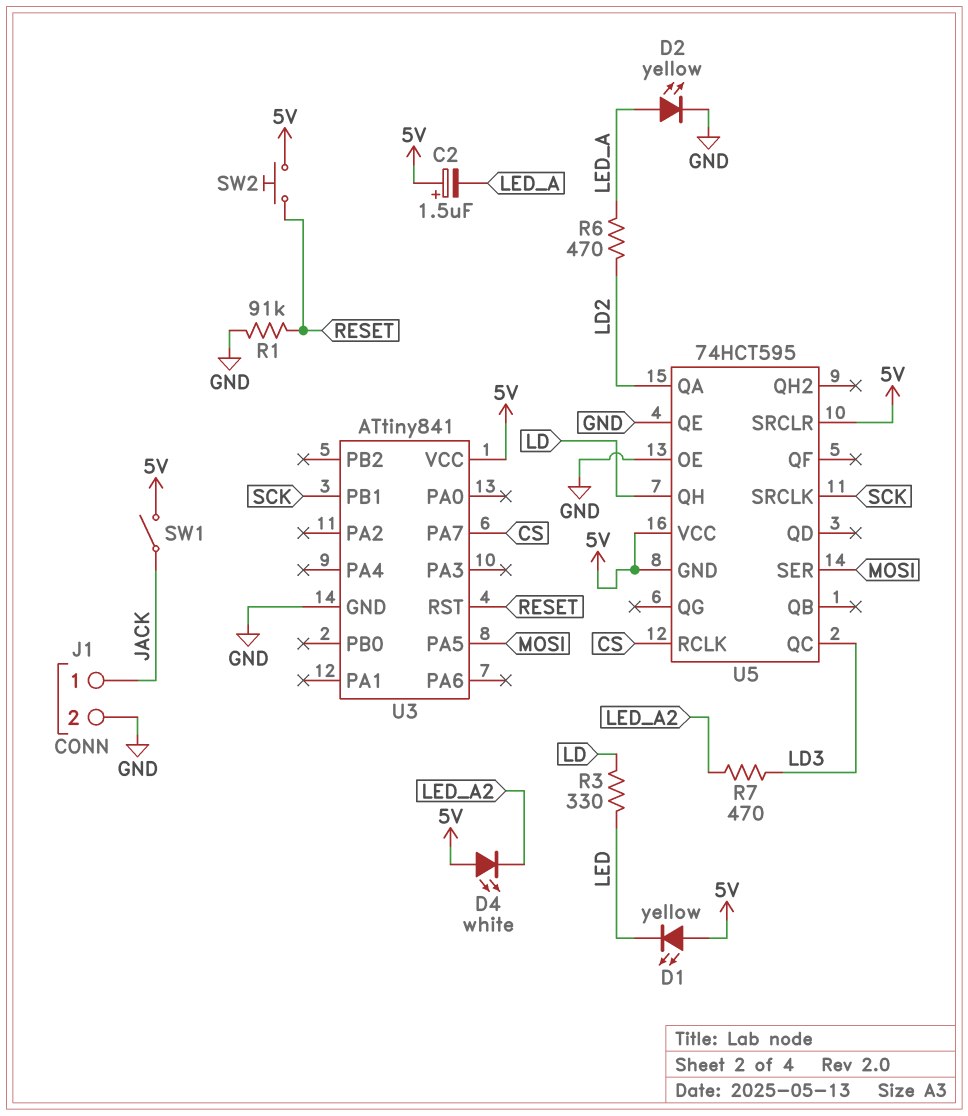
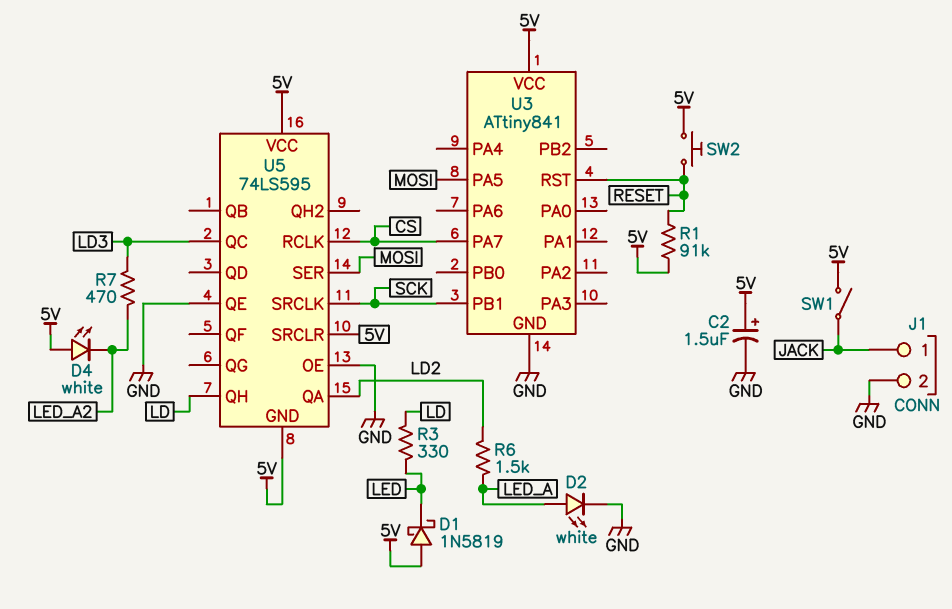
C2: 1.5uF (plus 5V, minus LED_A) -> 1.5uF (plus 5V, minus GND)
D1: LED yellow (A 5V, K LED) -> schottky 1N5819 (A 5V, K LED)
D2: LED yellow (A LED_A, K GND) -> LED white (A LED_A, K GND)
R1: 91k (GND, RESET) -> 91k (5V, RESET)
R6: 470 (LD2, LED_A) -> 1.5k (LD2, LED_A)
U5: 74HCT595 -> 74LS595

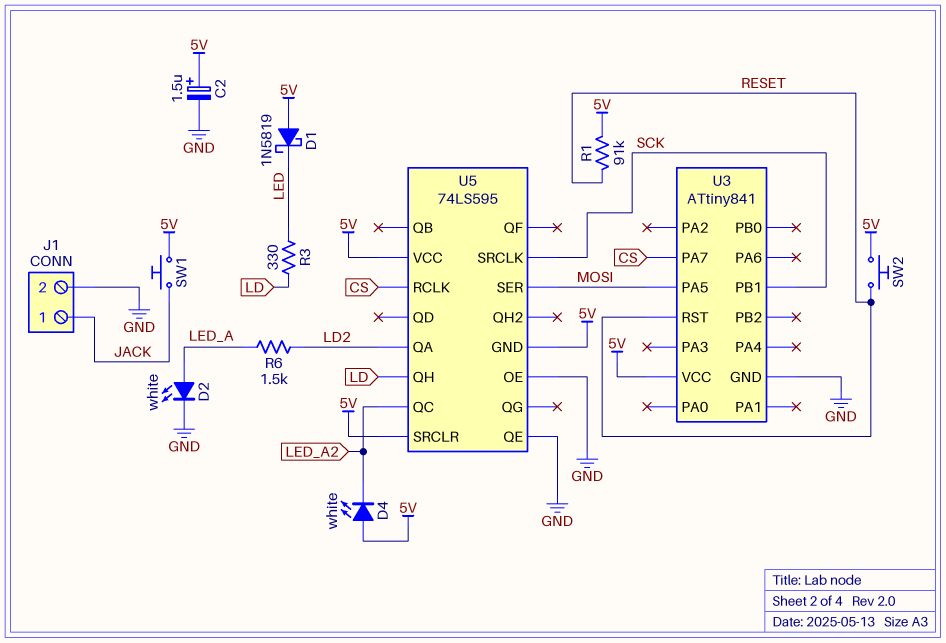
R7: 470 (LD3, LED_A2) -> none
SW1: switch (5V, JACK) -> button (5V, JACK)
U5 pin QC: LD3 -> LED_A2

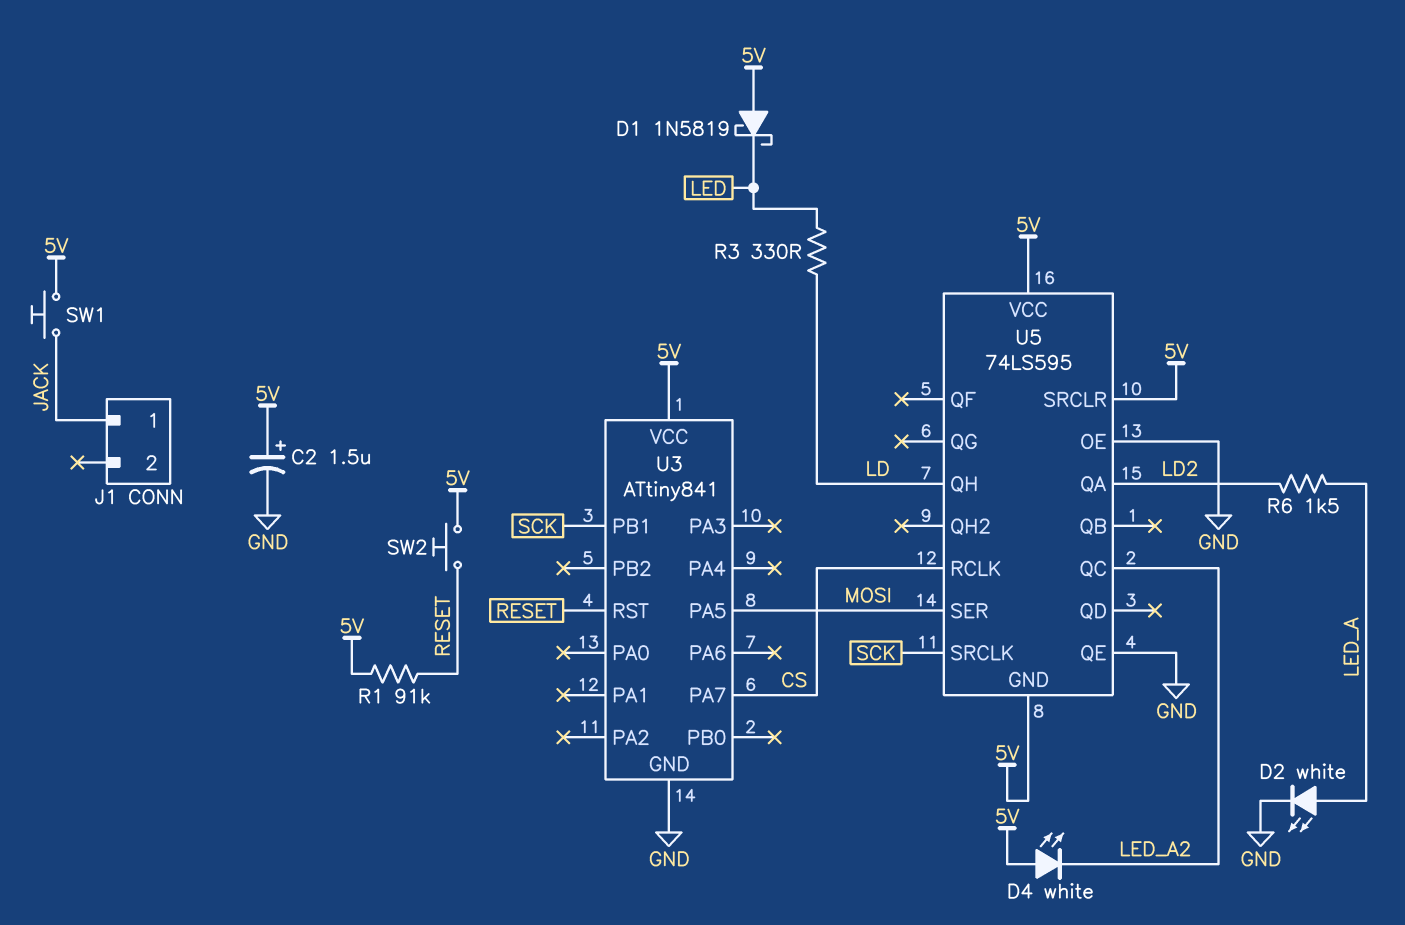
J1 pin 2: GND -> none

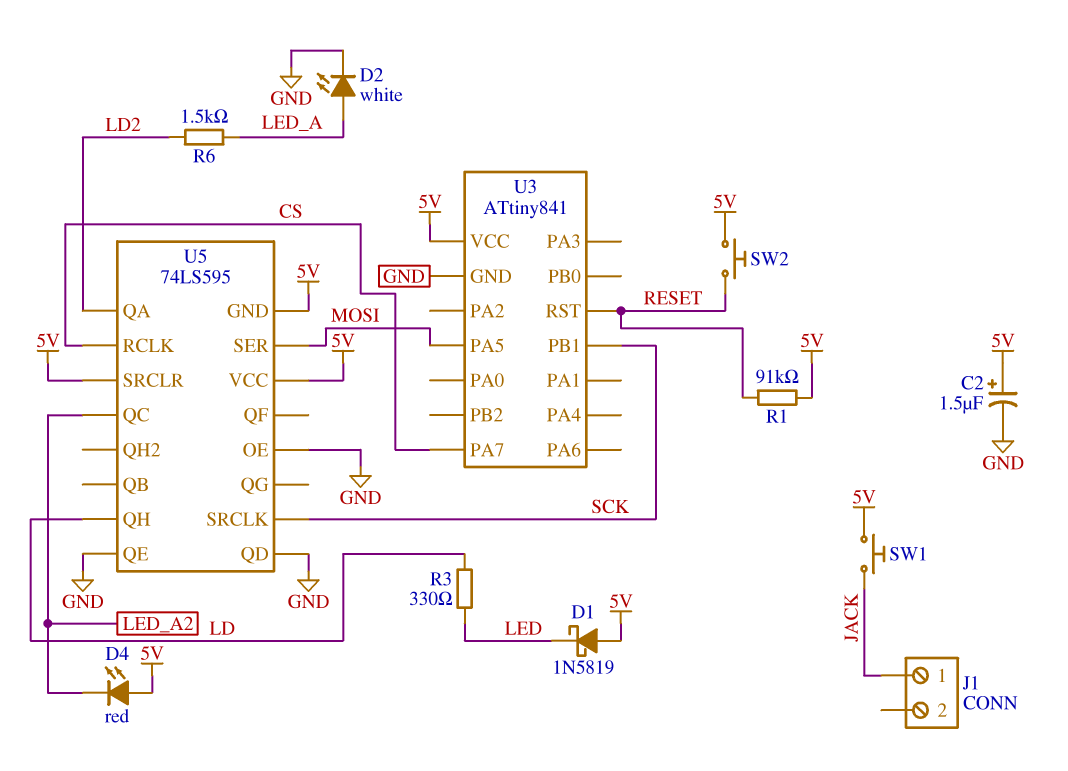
D4: LED white (A 5V, K LED_A2) -> LED red (A 5V, K LED_A2)
U5 pin QD: none -> GND

